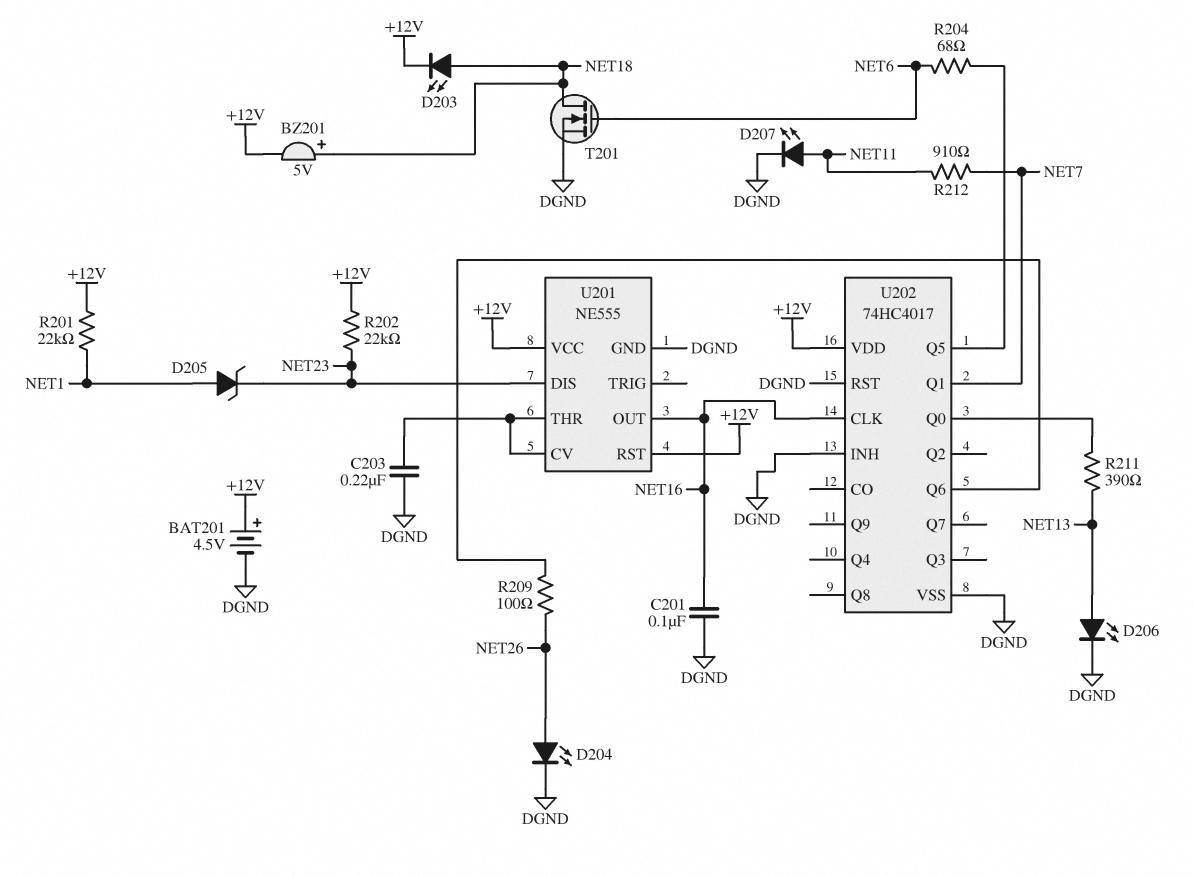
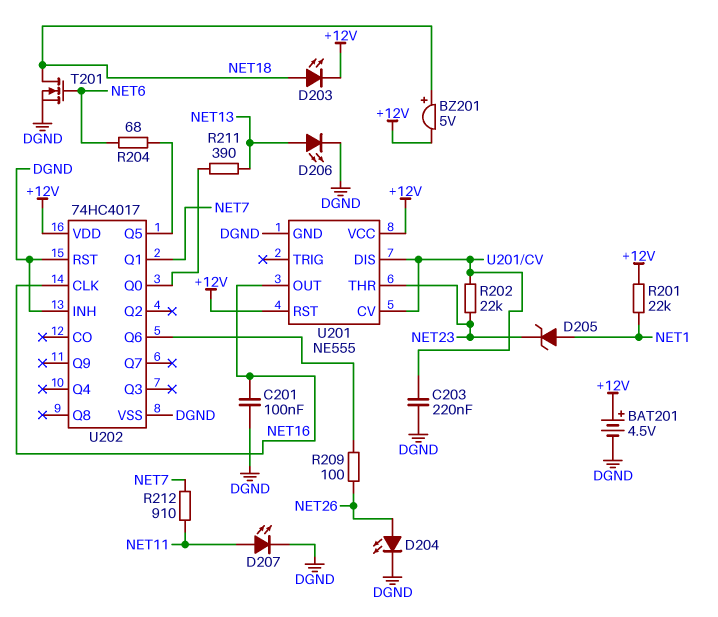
R202: 22k (+12V, NET23) -> 22k (NET23, U201/CV)
U201 pin DIS: NET23 -> U201/CV
U201 pin THR: U201/CV -> NET23

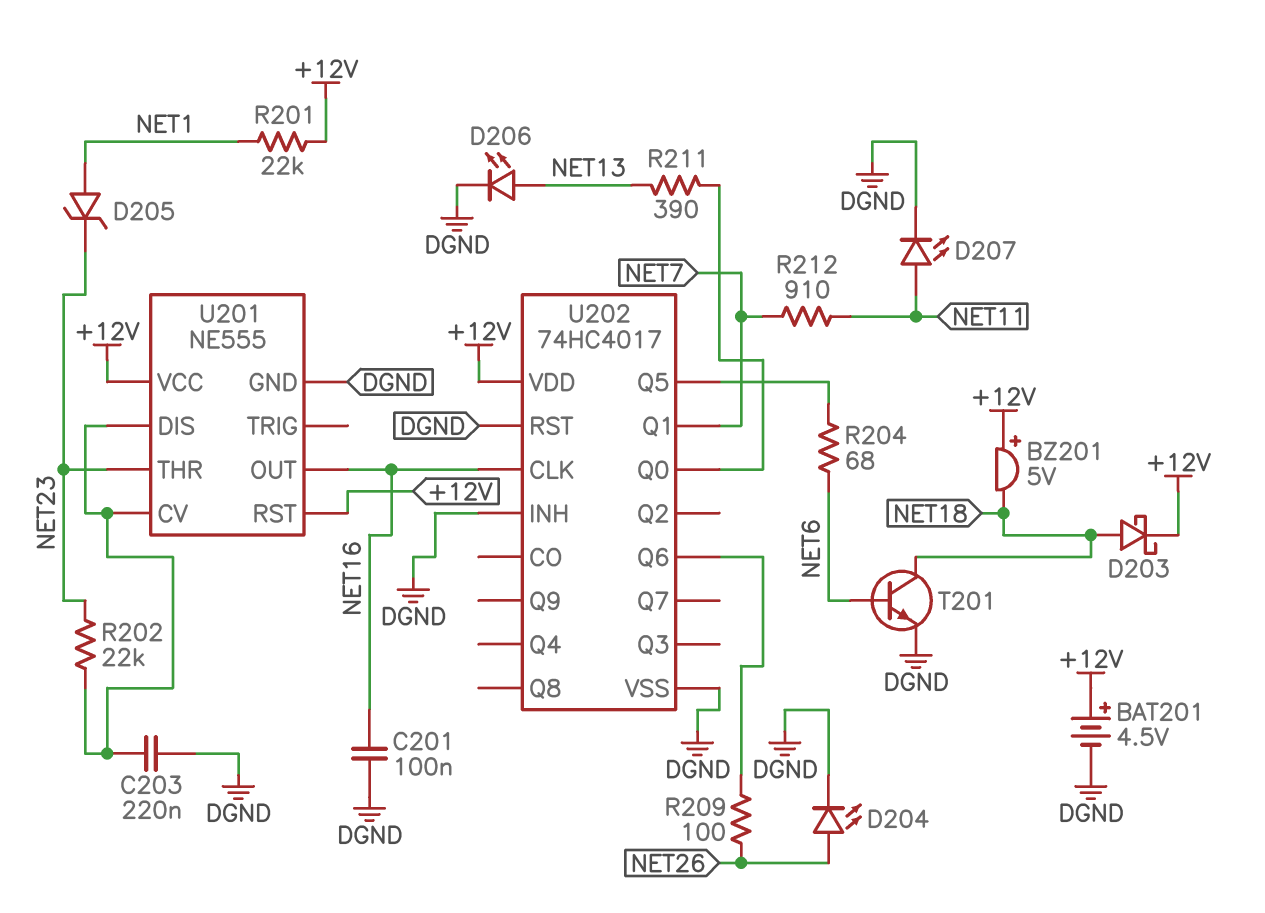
BZ201: buzzer 5V (plus NET18, minus +12V) -> buzzer 5V (plus +12V, minus NET18)
D203: LED (A NET18, K +12V) -> schottky (A NET18, K +12V)
T201: NMOS (G NET6, D NET18, S DGND) -> NPN (B NET6, C NET18, E DGND)

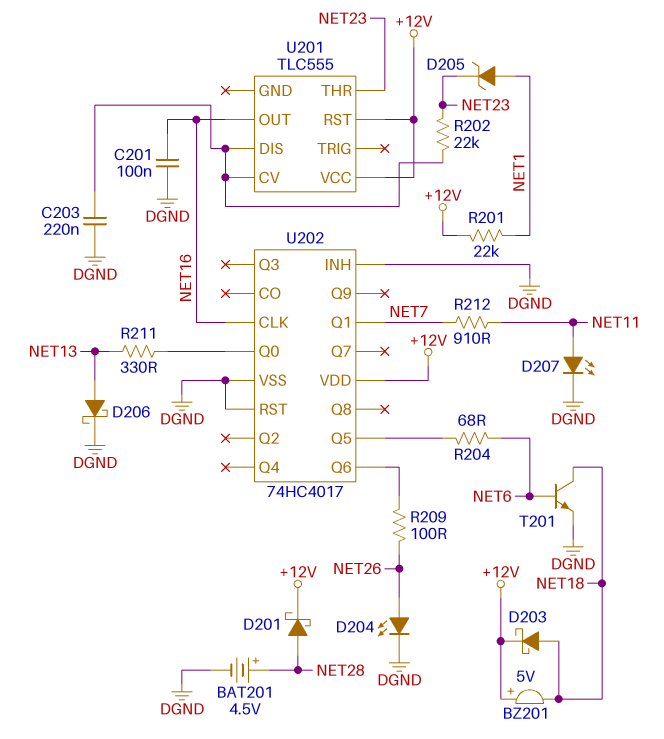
BAT201: 4.5V (plus +12V, minus DGND) -> 4.5V (plus NET28, minus DGND)
D201: none -> schottky (A NET28, K +12V)
D206: LED (A NET13, K DGND) -> schottky (A NET13, K DGND)
R211: 390 (NET13, U202/Q0) -> 330 (NET13, U202/Q0)
U201: NE555 -> TLC555
U201 pin GND: DGND -> none

